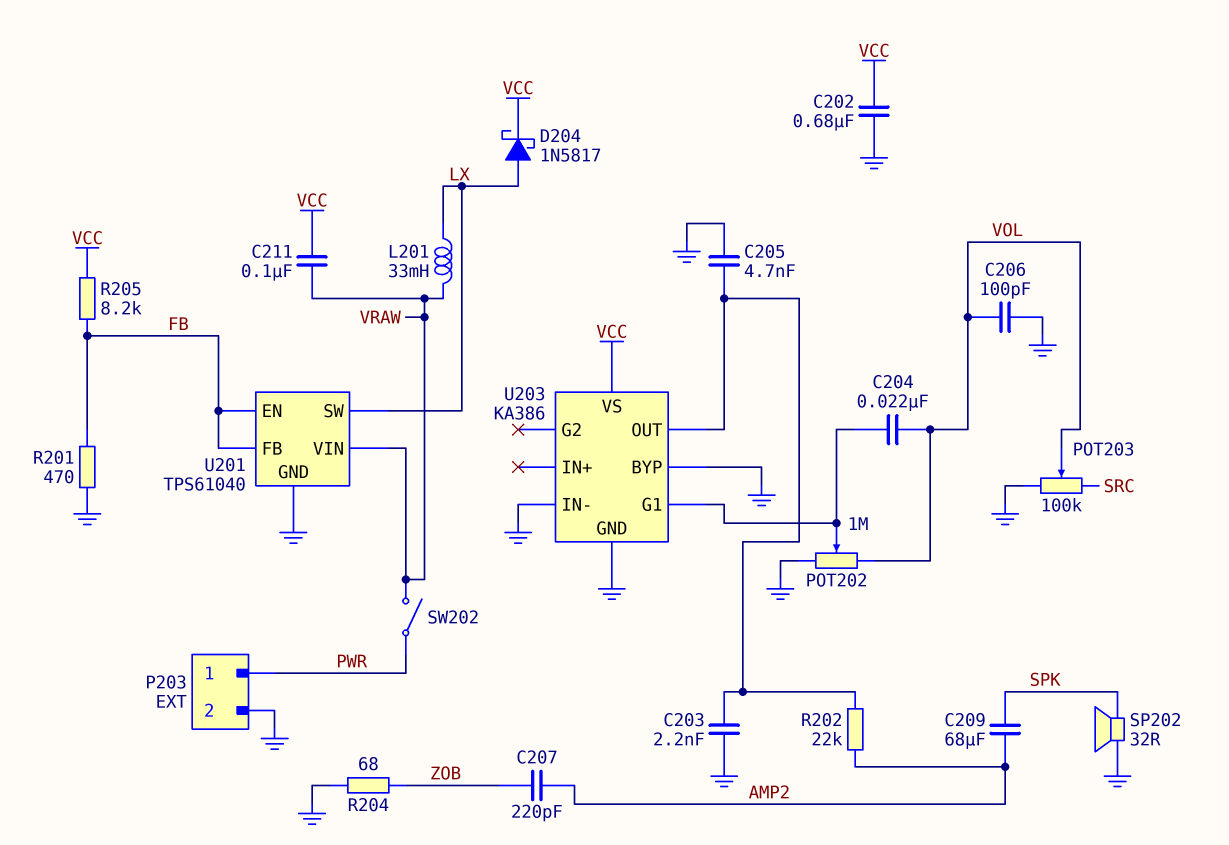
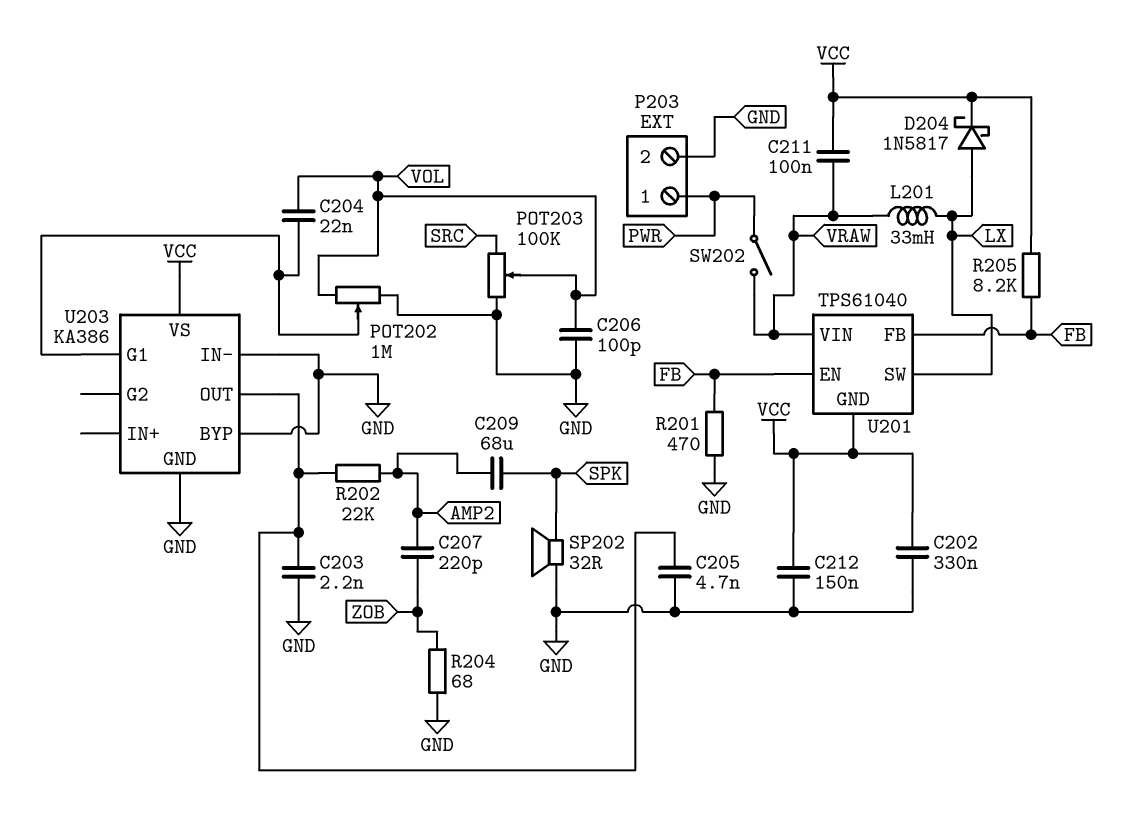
C202: 680nF (GND, VCC) -> 330nF (GND, VCC)
C212: none -> 150nF (GND, VCC)
U201 pin GND: GND -> VCC

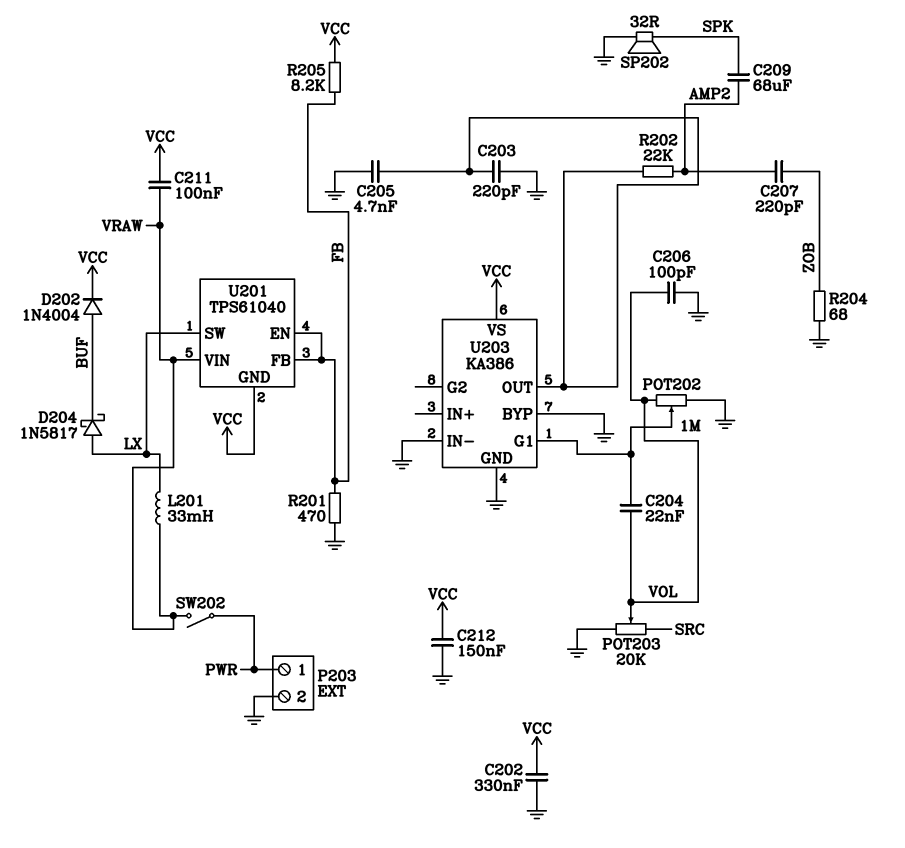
C203: 2.2nF (GND, U203/OUT) -> 220pF (GND, U203/OUT)
D202: none -> diode 1N4004 (A BUF, K VCC)
D204: schottky 1N5817 (A LX, K VCC) -> schottky 1N5817 (A LX, K BUF)
POT203: 100k (GND, SRC, wiper VOL) -> 20k (GND, SRC, wiper VOL)

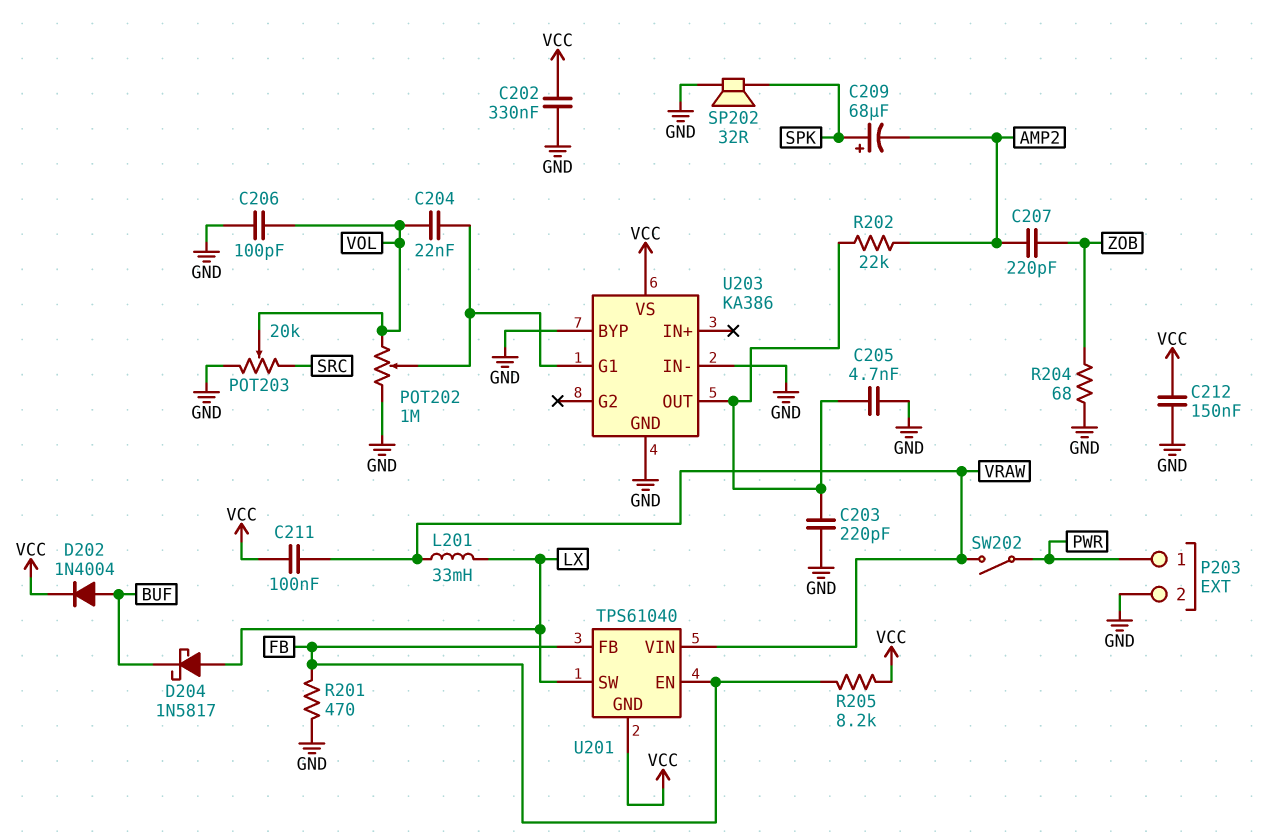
C209: 68uF (AMP2, SPK) -> 68uF (plus SPK, minus AMP2)

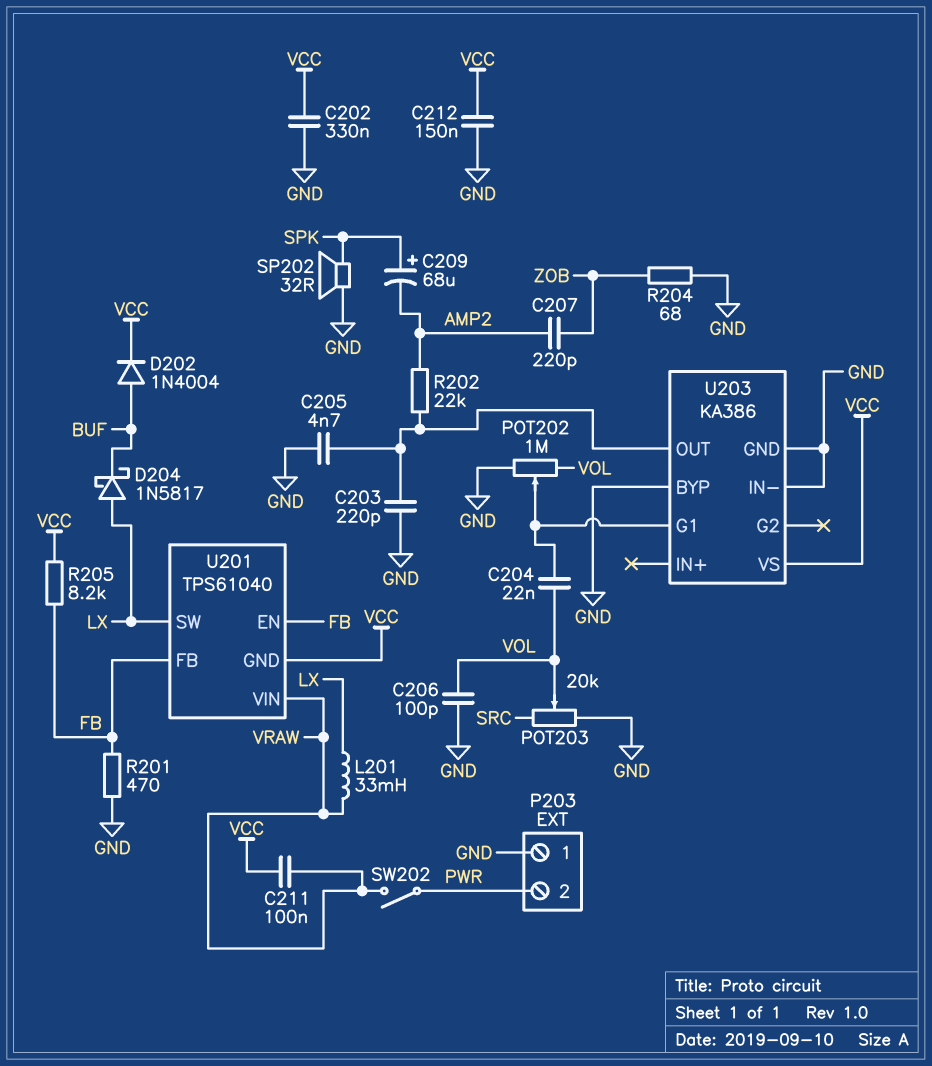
P203 pin 1: PWR -> GND
P203 pin 2: GND -> PWR

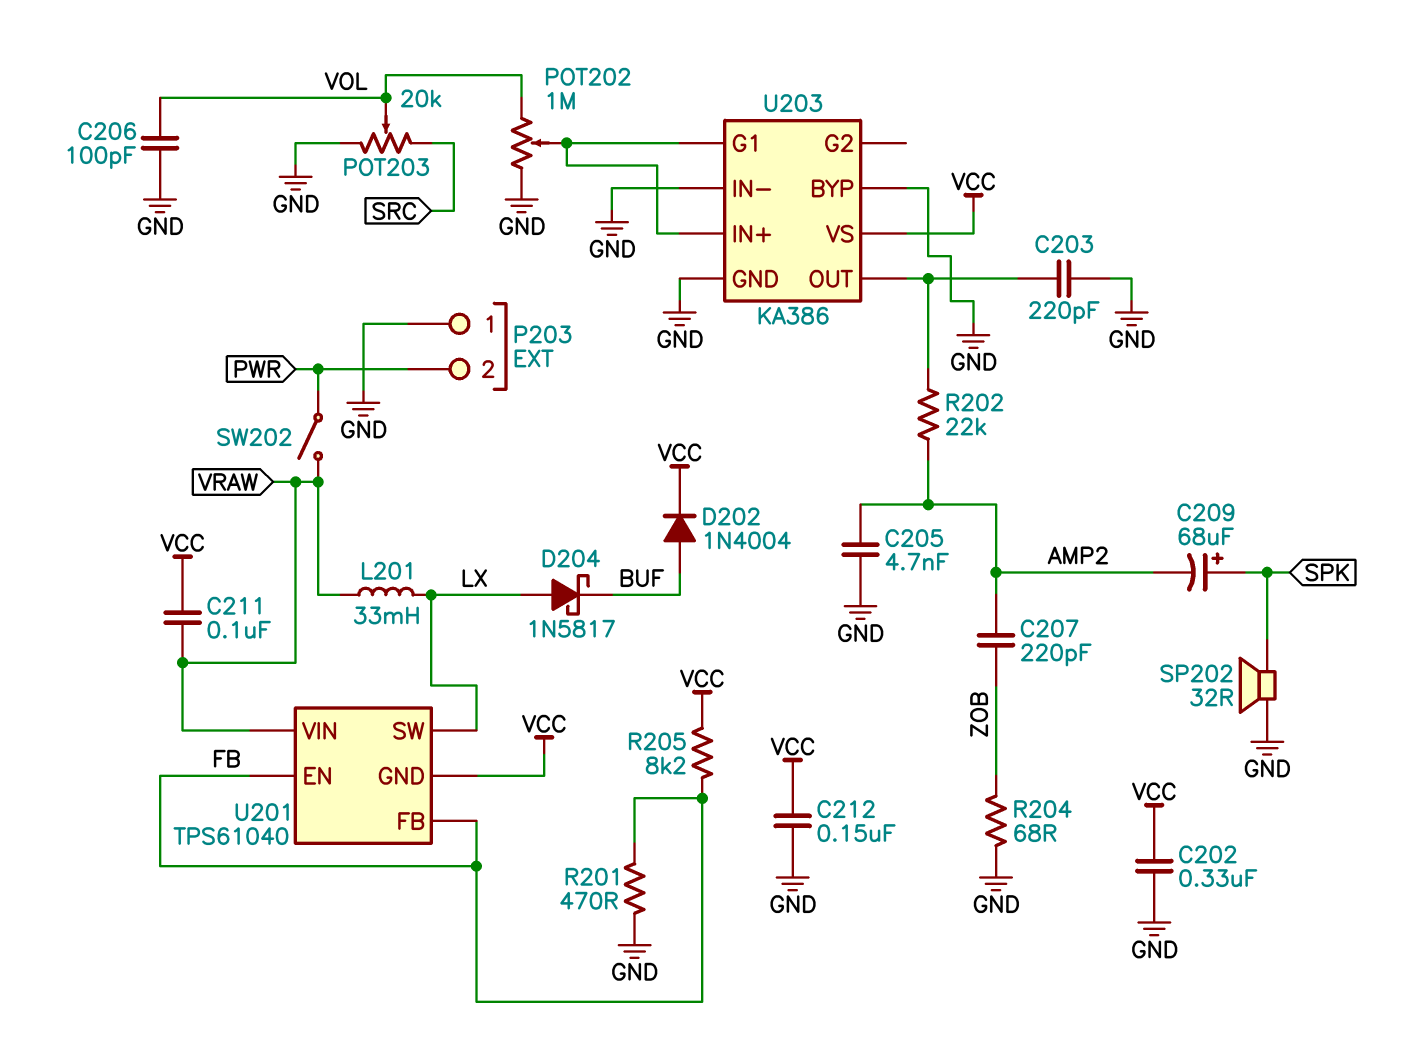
C204: 22nF (U203/G1, VOL) -> none
C205: 4.7nF (GND, U203/OUT) -> 4.7nF (AMP2, GND)
U203 pin IN+: none -> U203/G1

